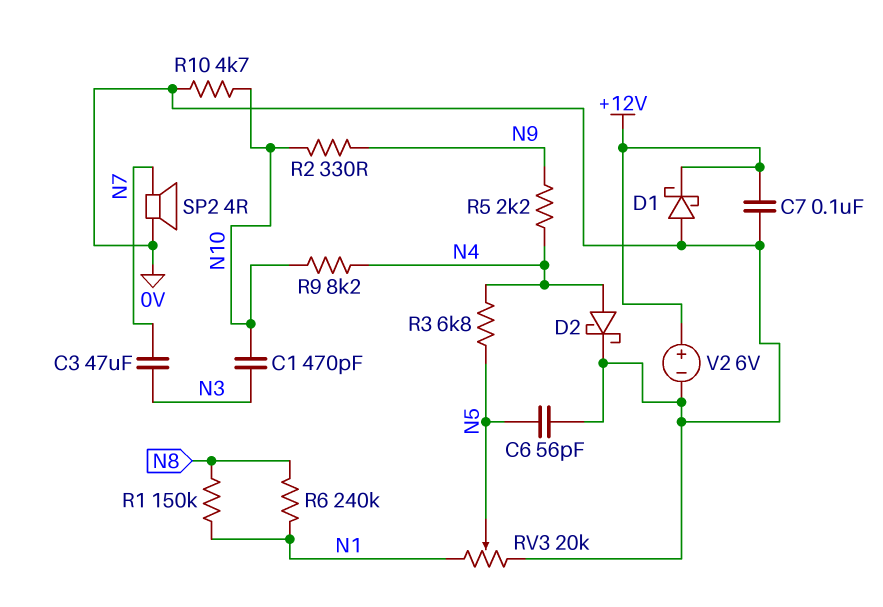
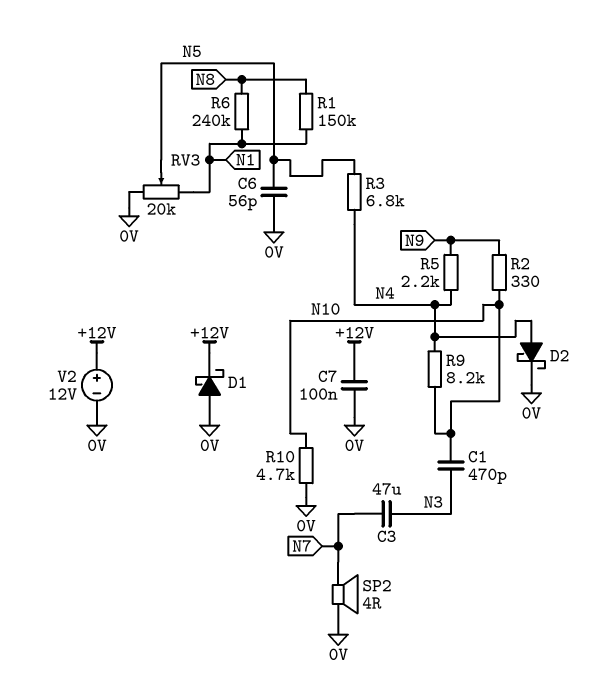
V2: 6V (plus +12V, minus 0V) -> 12V (plus +12V, minus 0V)

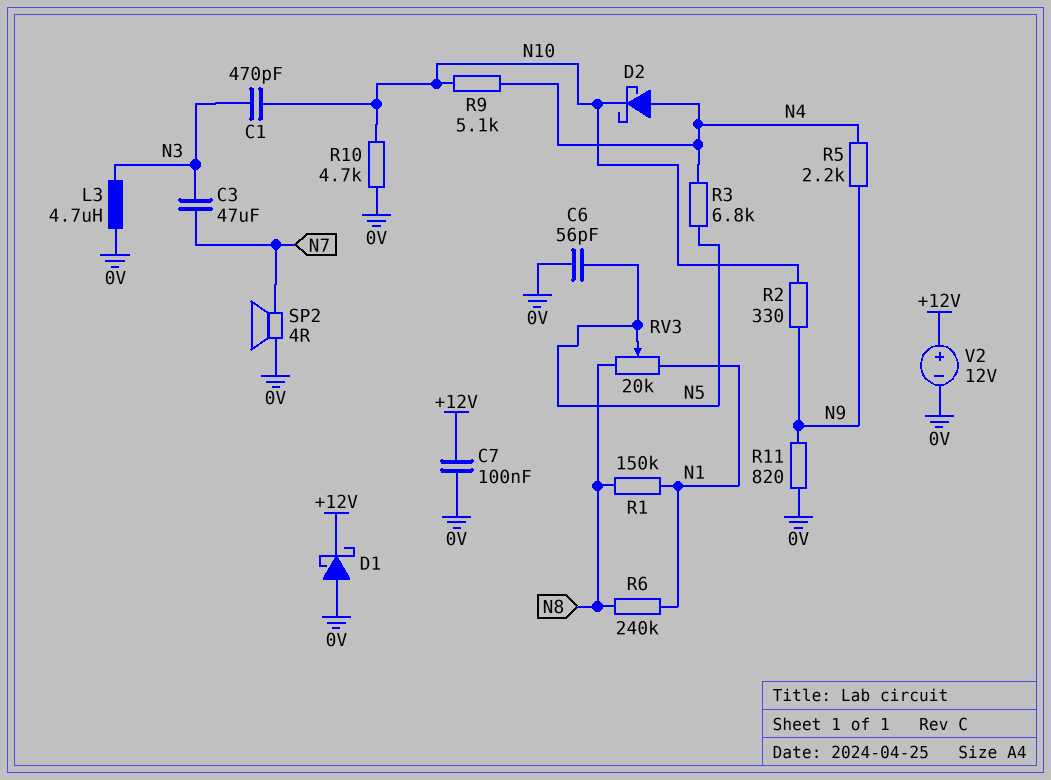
D2: schottky (A N4, K 0V) -> schottky (A N4, K N10)
L3: none -> 4.7uH (0V, N3)
R9: 8.2k (N4, N10) -> 5.1k (N4, N10)
R11: none -> 820 (0V, N9)
RV3: 20k (0V, N1, wiper N5) -> 20k (N1, N8, wiper N5)

